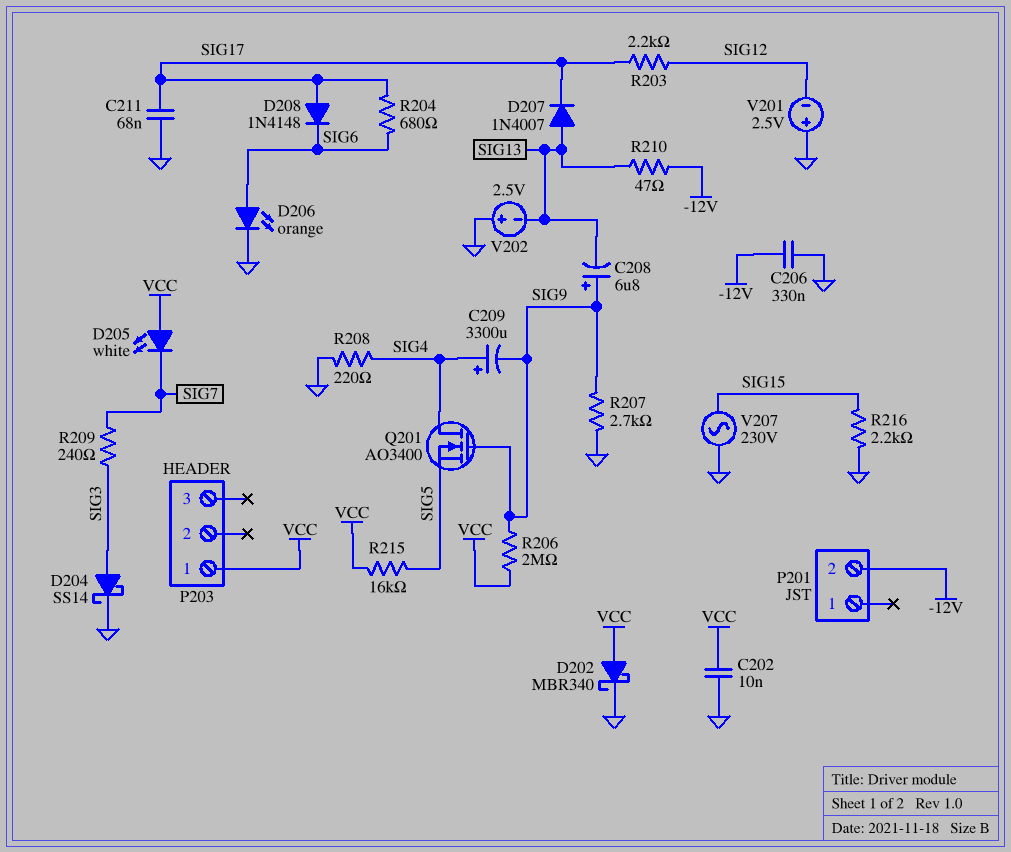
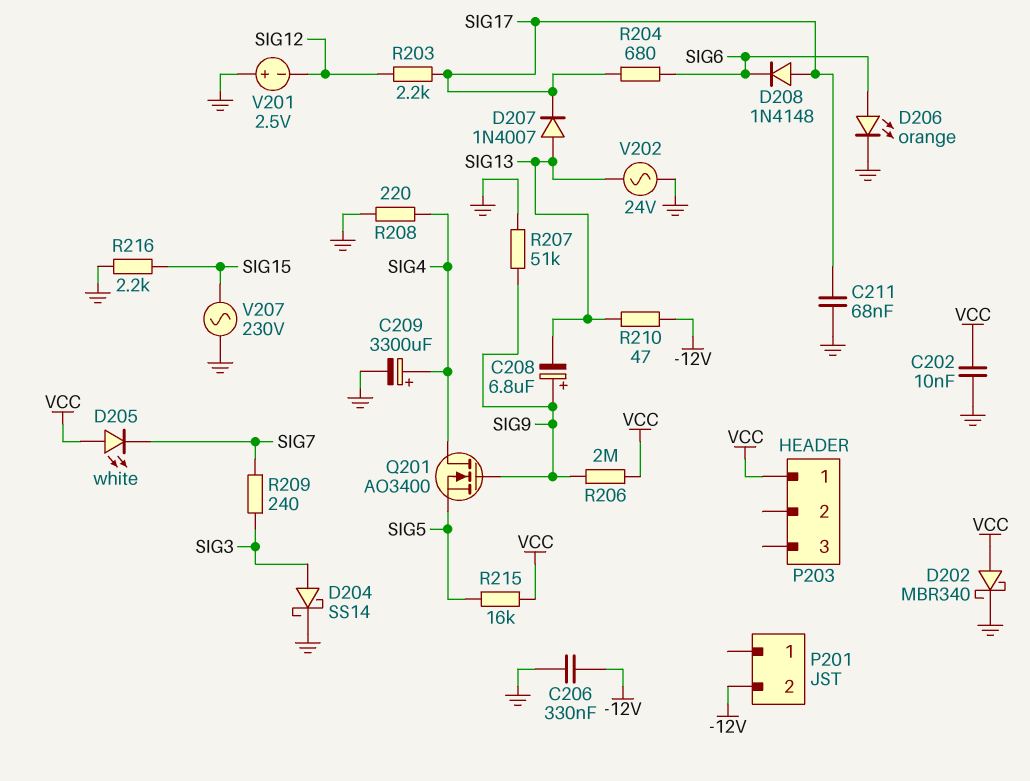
C209: 3300uF (plus SIG4, minus SIG9) -> 3300uF (plus SIG4, minus GND)
R207: 2.7k (GND, SIG9) -> 51k (GND, SIG9)
V202: 2.5V (plus GND, minus SIG13) -> AC 24V (GND, SIG13)

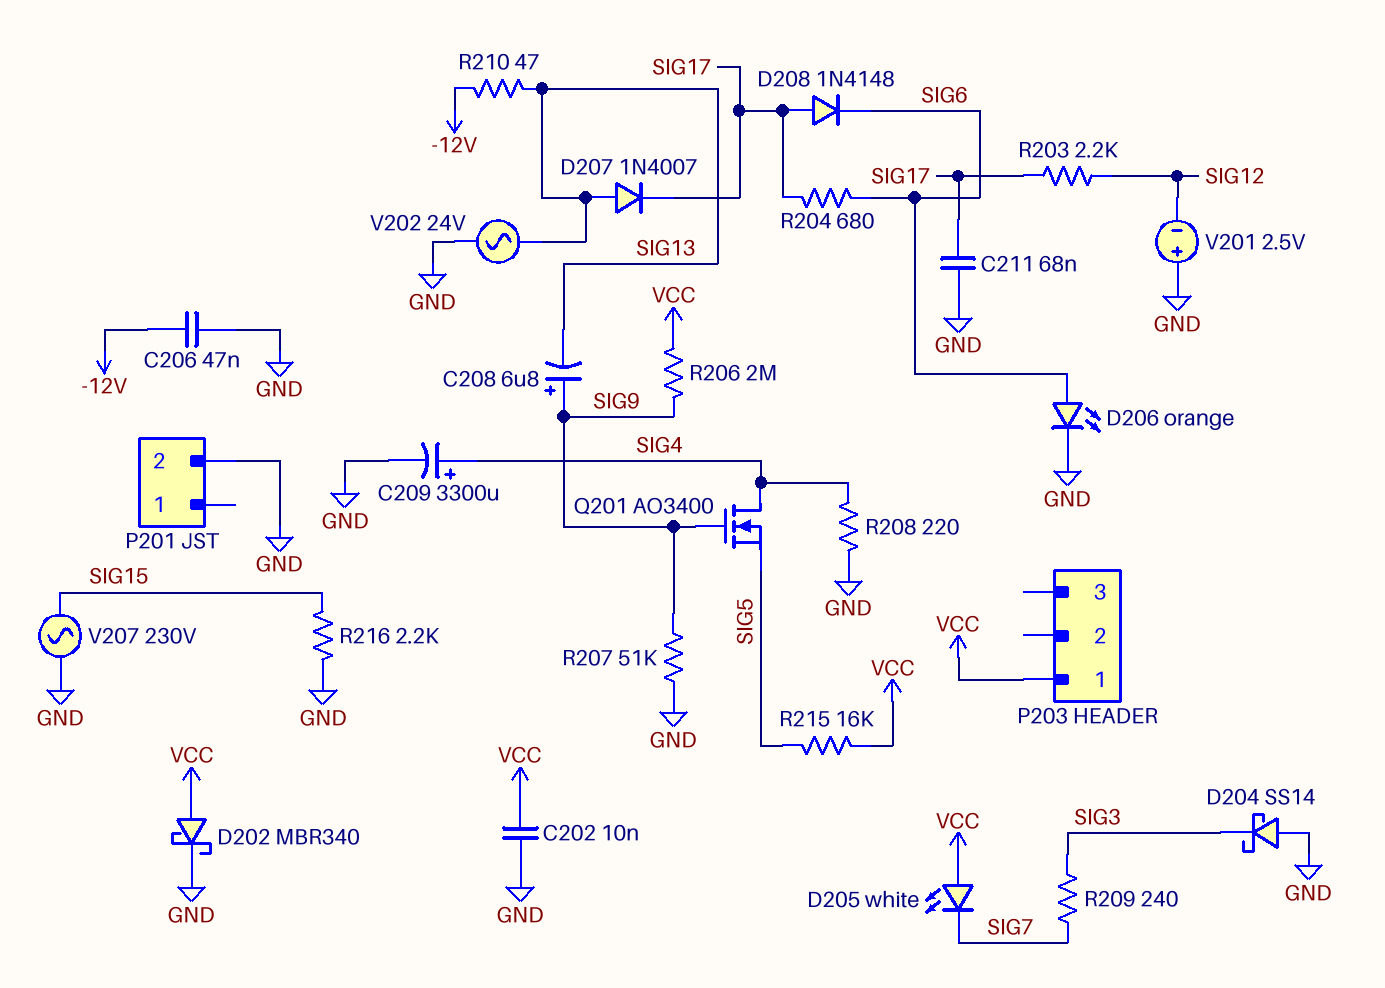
C206: 330nF (-12V, GND) -> 47nF (-12V, GND)
D204: schottky SS14 (A SIG3, K GND) -> schottky SS14 (A GND, K SIG3)
P201 pin 2: -12V -> GND

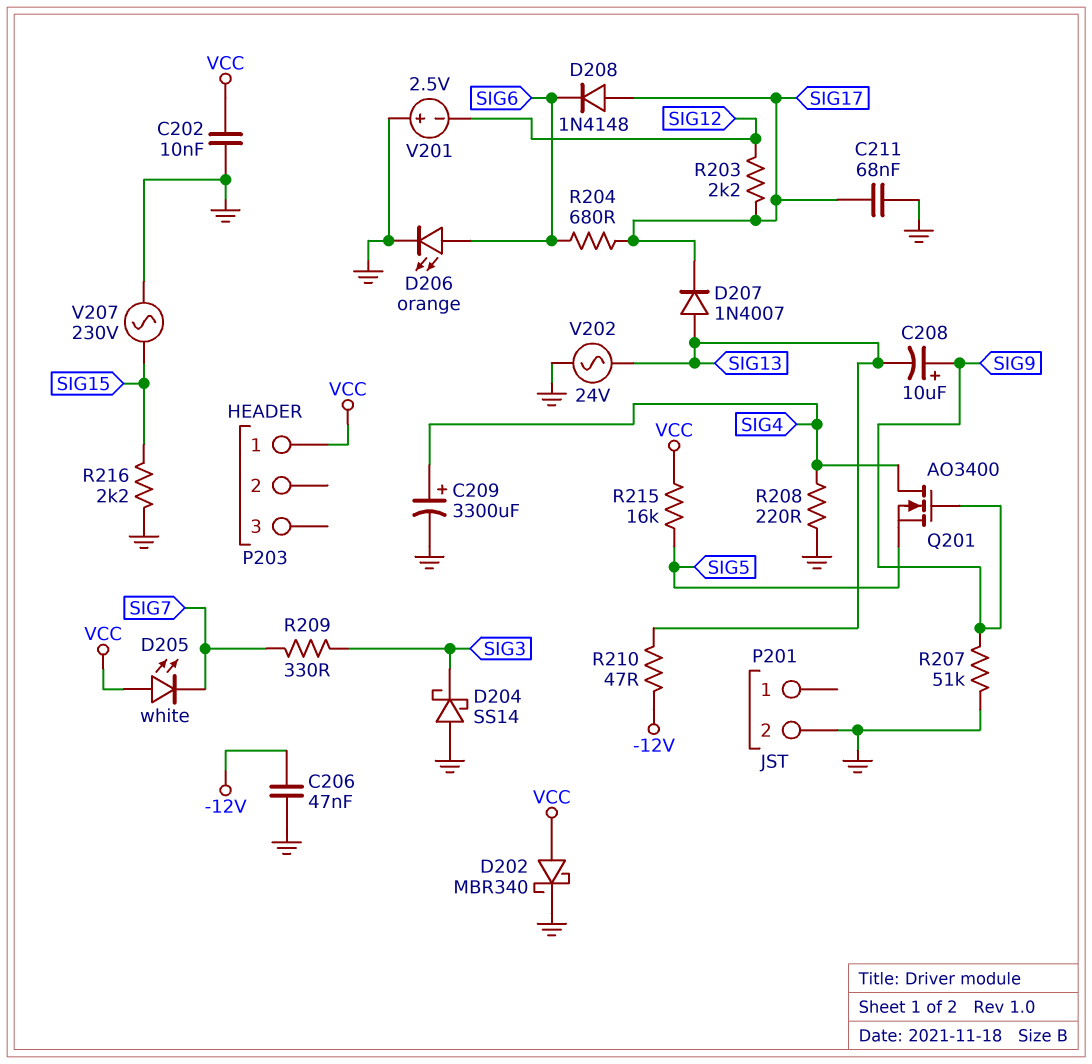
C208: 6.8uF (plus SIG9, minus SIG13) -> 10uF (plus SIG9, minus SIG13)
R206: 2M (SIG9, VCC) -> none
R209: 240 (SIG3, SIG7) -> 330 (SIG3, SIG7)

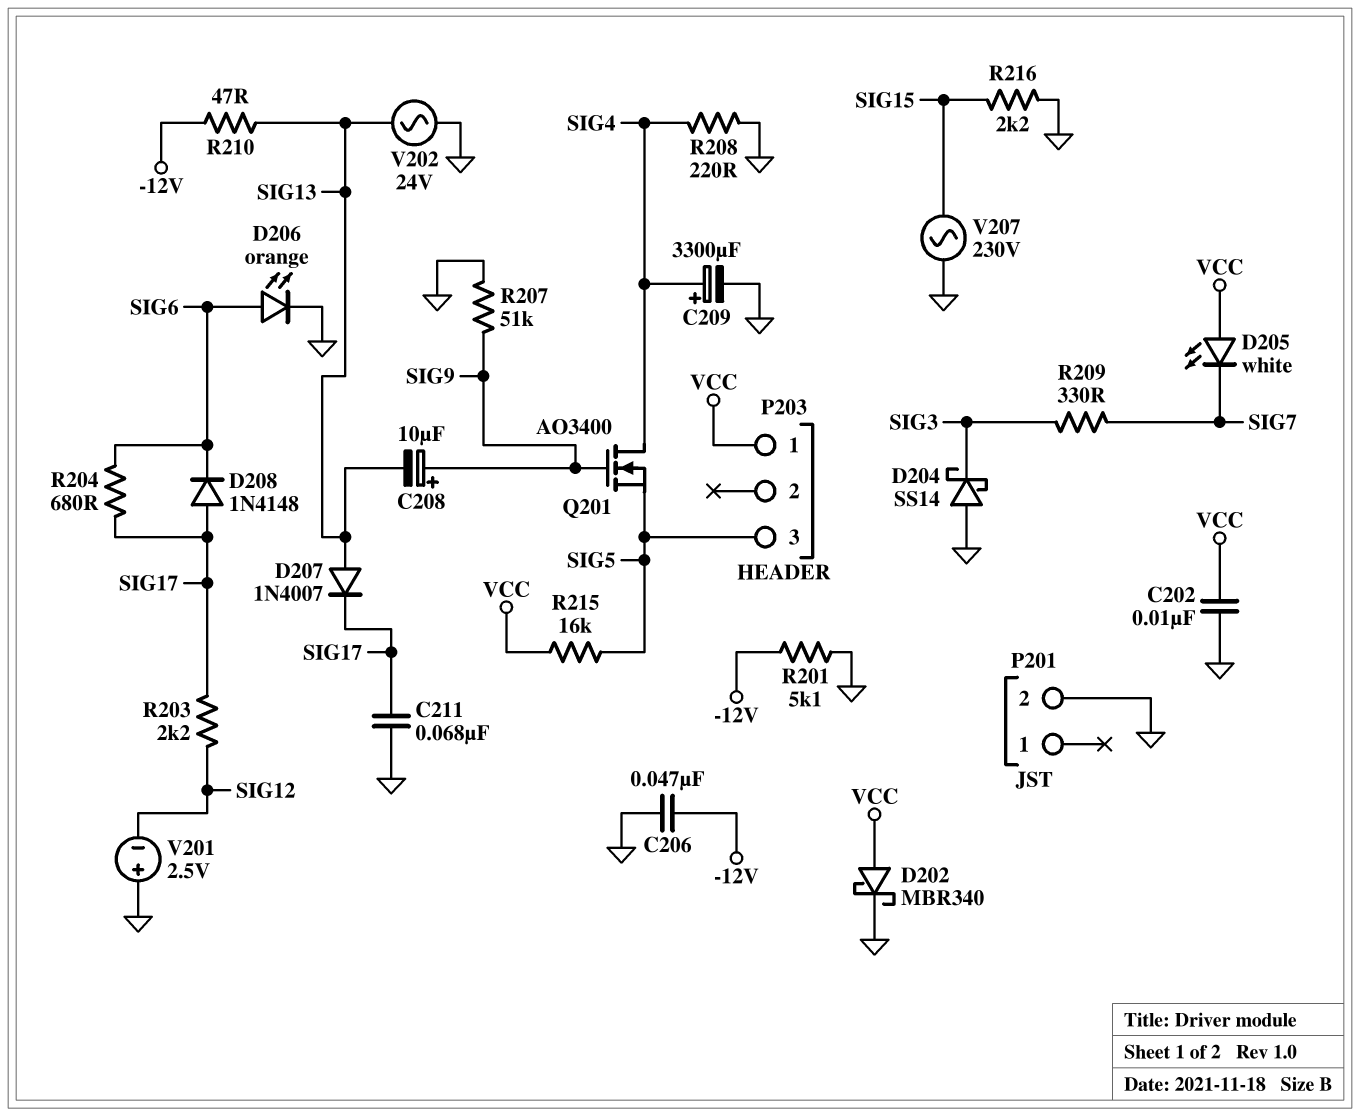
P203 pin 3: none -> SIG5
R201: none -> 5.1k (-12V, GND)

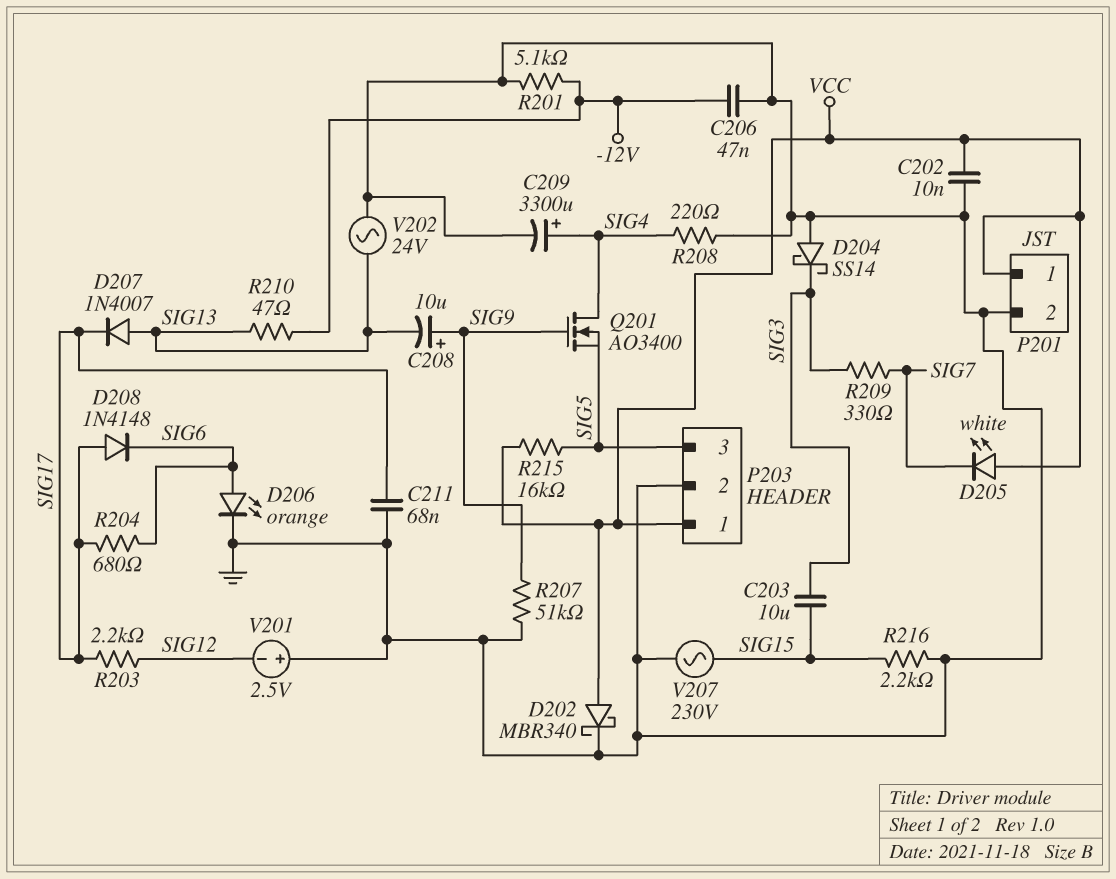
C203: none -> 10uF (SIG3, SIG15)
P201 pin 1: none -> VCC
P203 pin 2: none -> GND

